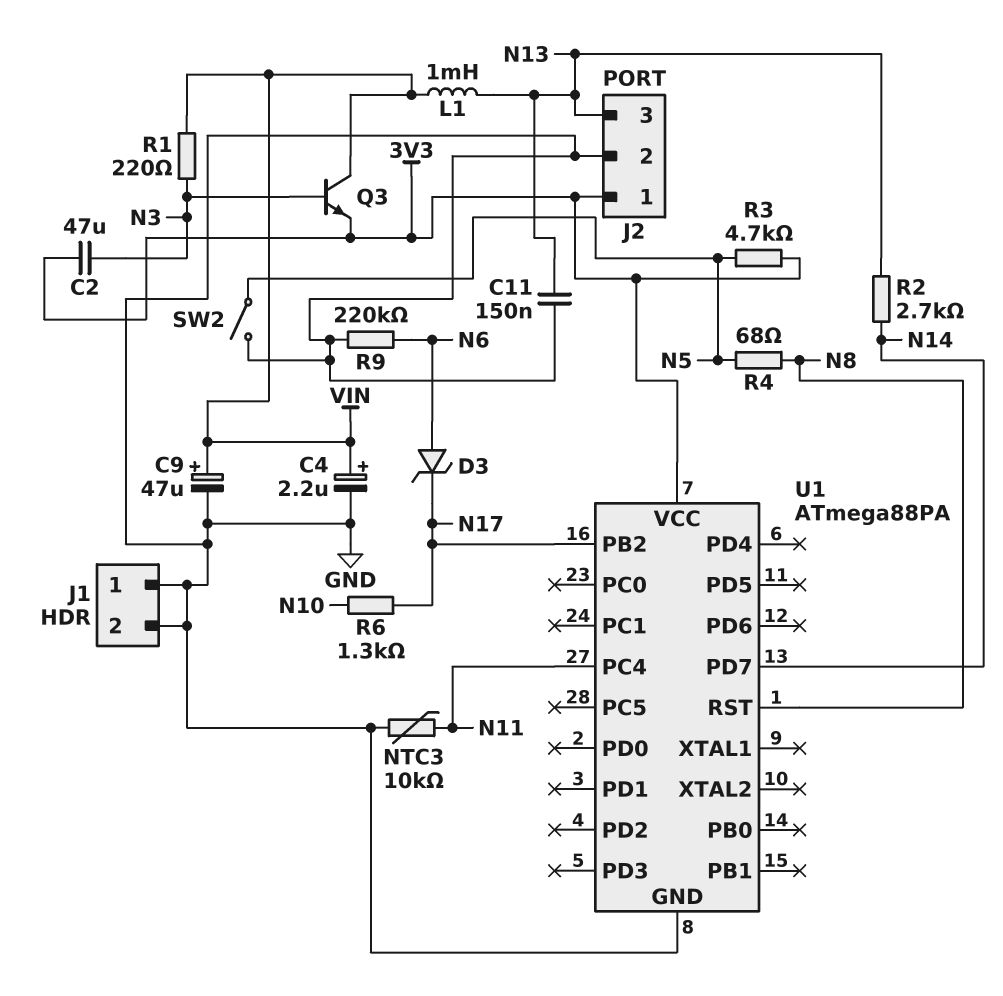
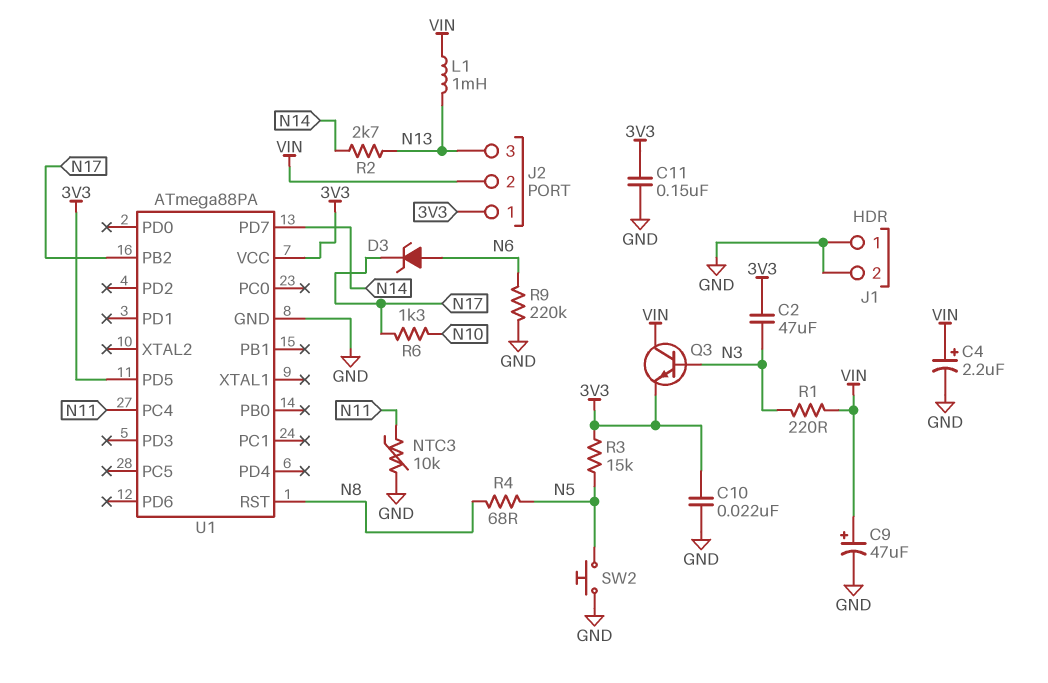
C10: none -> 22nF (3V3, GND)
C11: 150nF (GND, N13) -> 150nF (3V3, GND)
J2 pin 2: GND -> VIN
R3: 4.7k (3V3, N5) -> 15k (3V3, N5)
SW2: switch (GND, N5) -> button (GND, N5)
U1 pin PD5: none -> 3V3

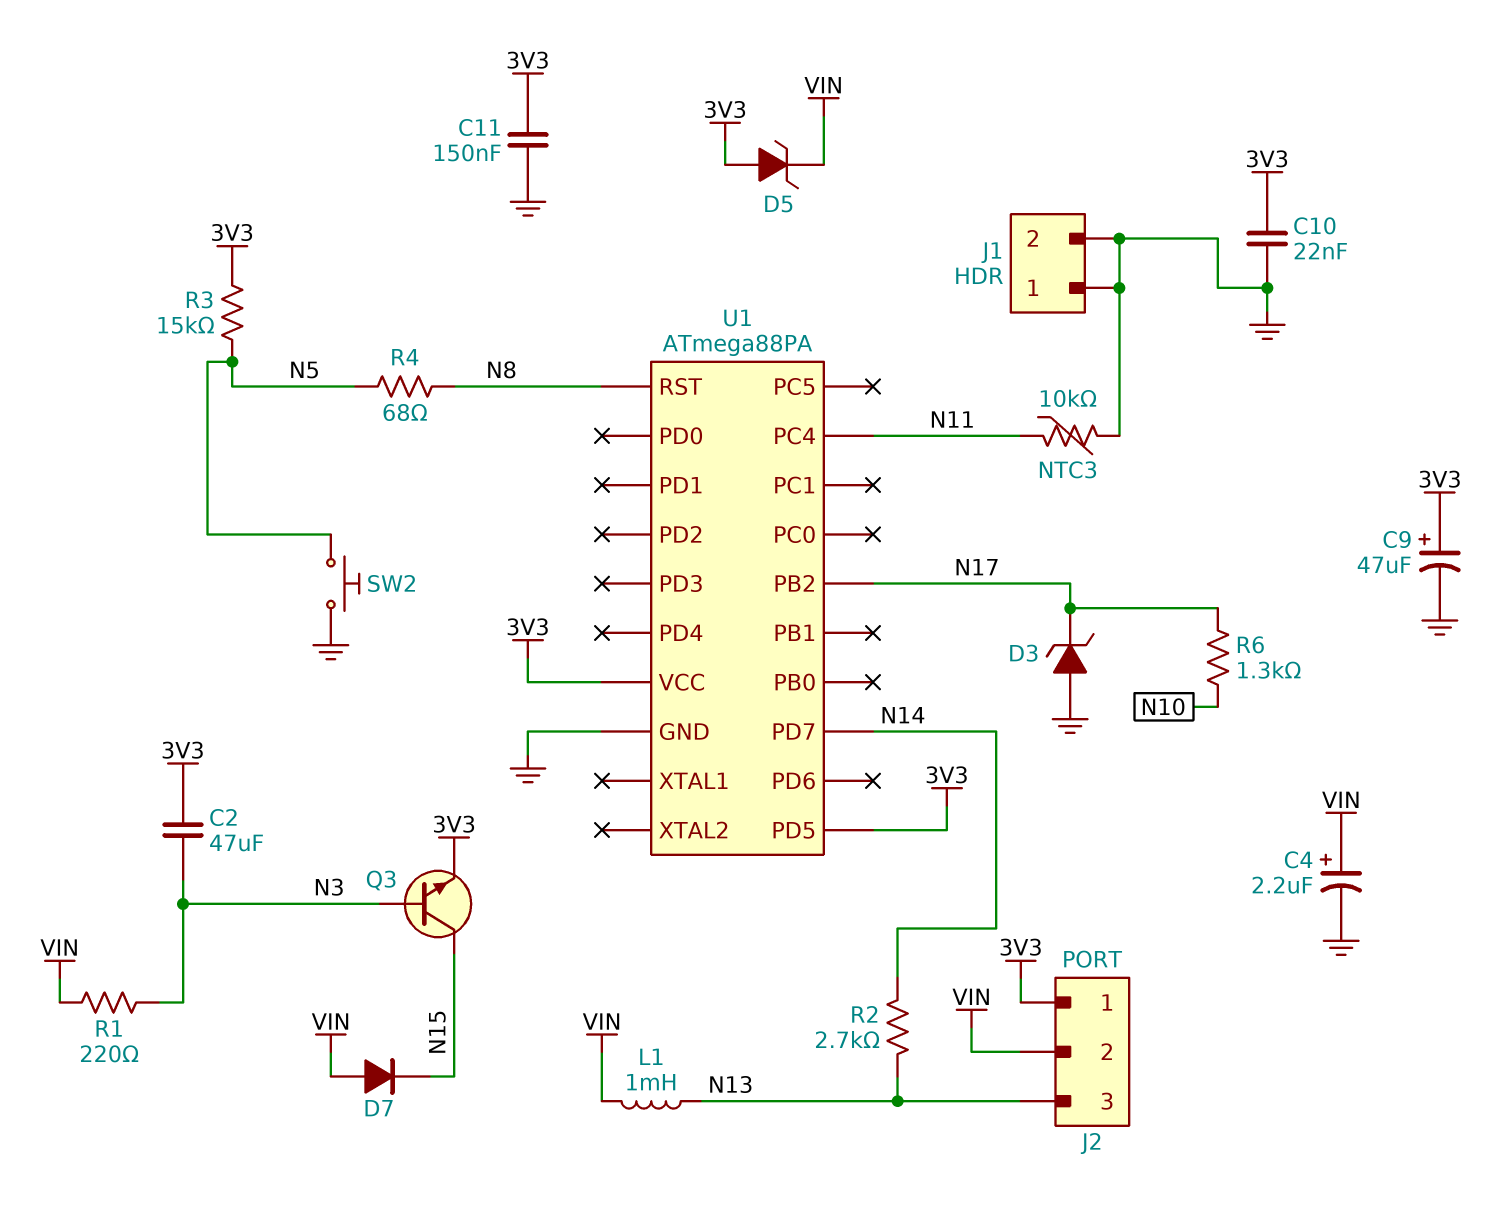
C9: 47uF (plus VIN, minus GND) -> 47uF (plus 3V3, minus GND)
D3: zener (A N6, K N17) -> zener (A GND, K N17)
D5: none -> zener (A 3V3, K VIN)
D7: none -> diode (A VIN, K N15)
Q3: NPN (B N3, C VIN, E 3V3) -> NPN (B N3, C N15, E 3V3)
R9: 220k (GND, N6) -> none

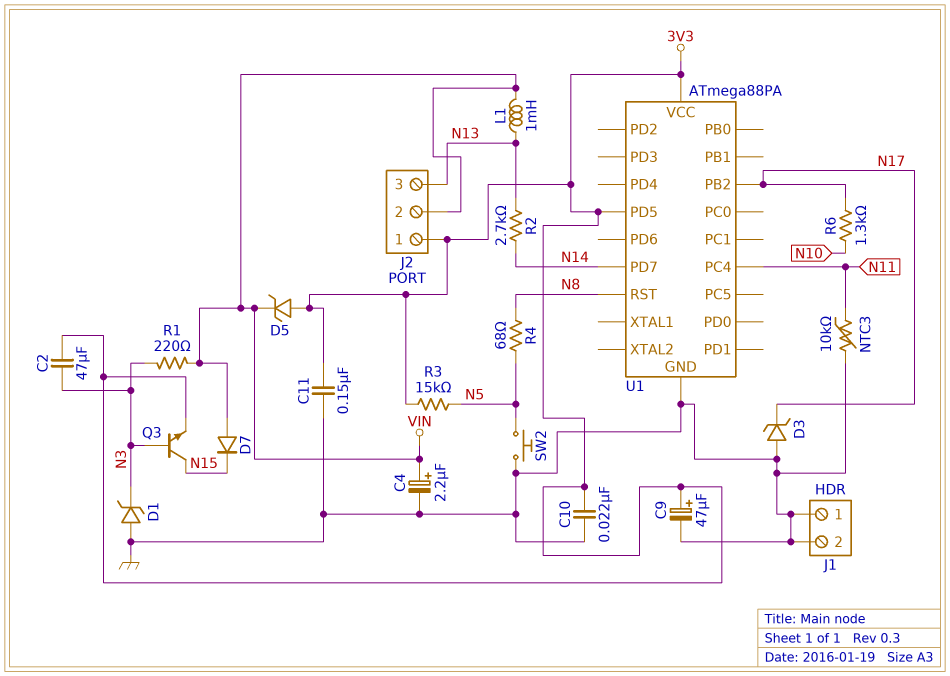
D1: none -> zener (A GND, K N3)

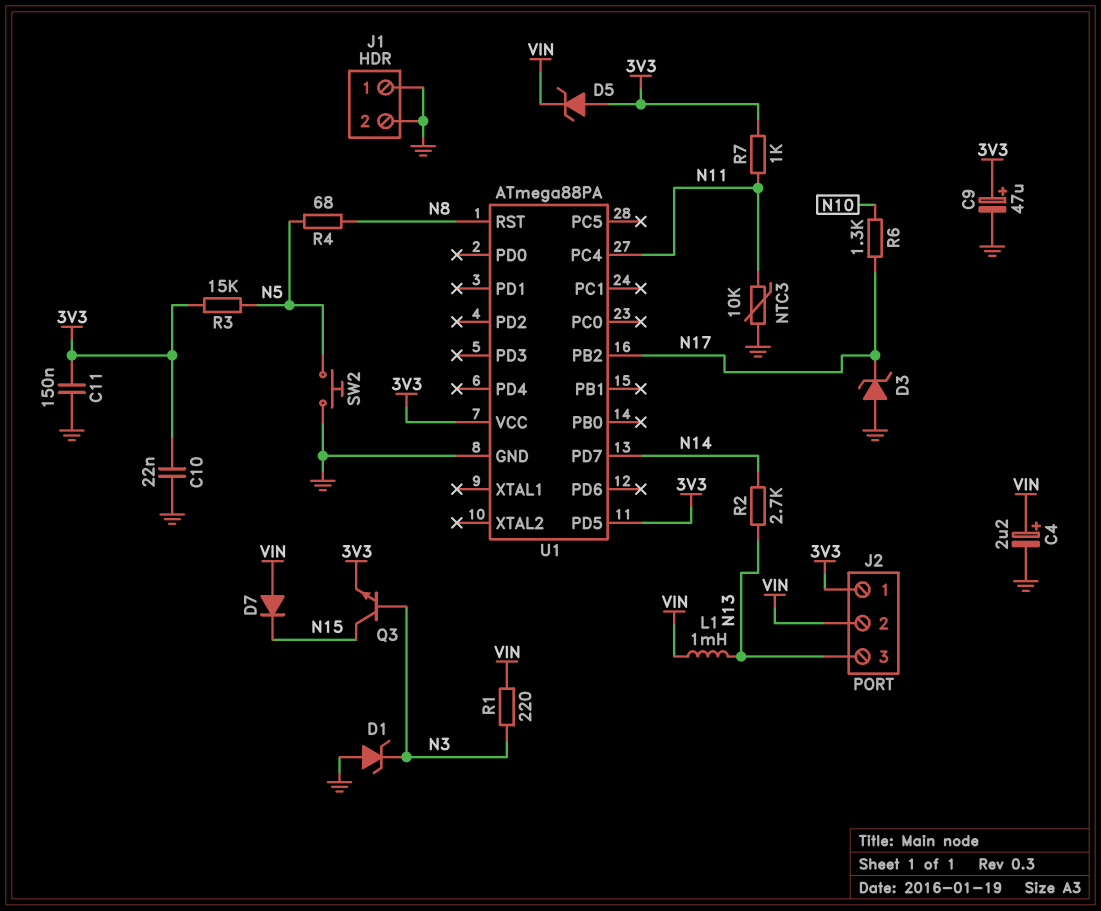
C2: 47uF (3V3, N3) -> none
R7: none -> 1k (3V3, N11)

